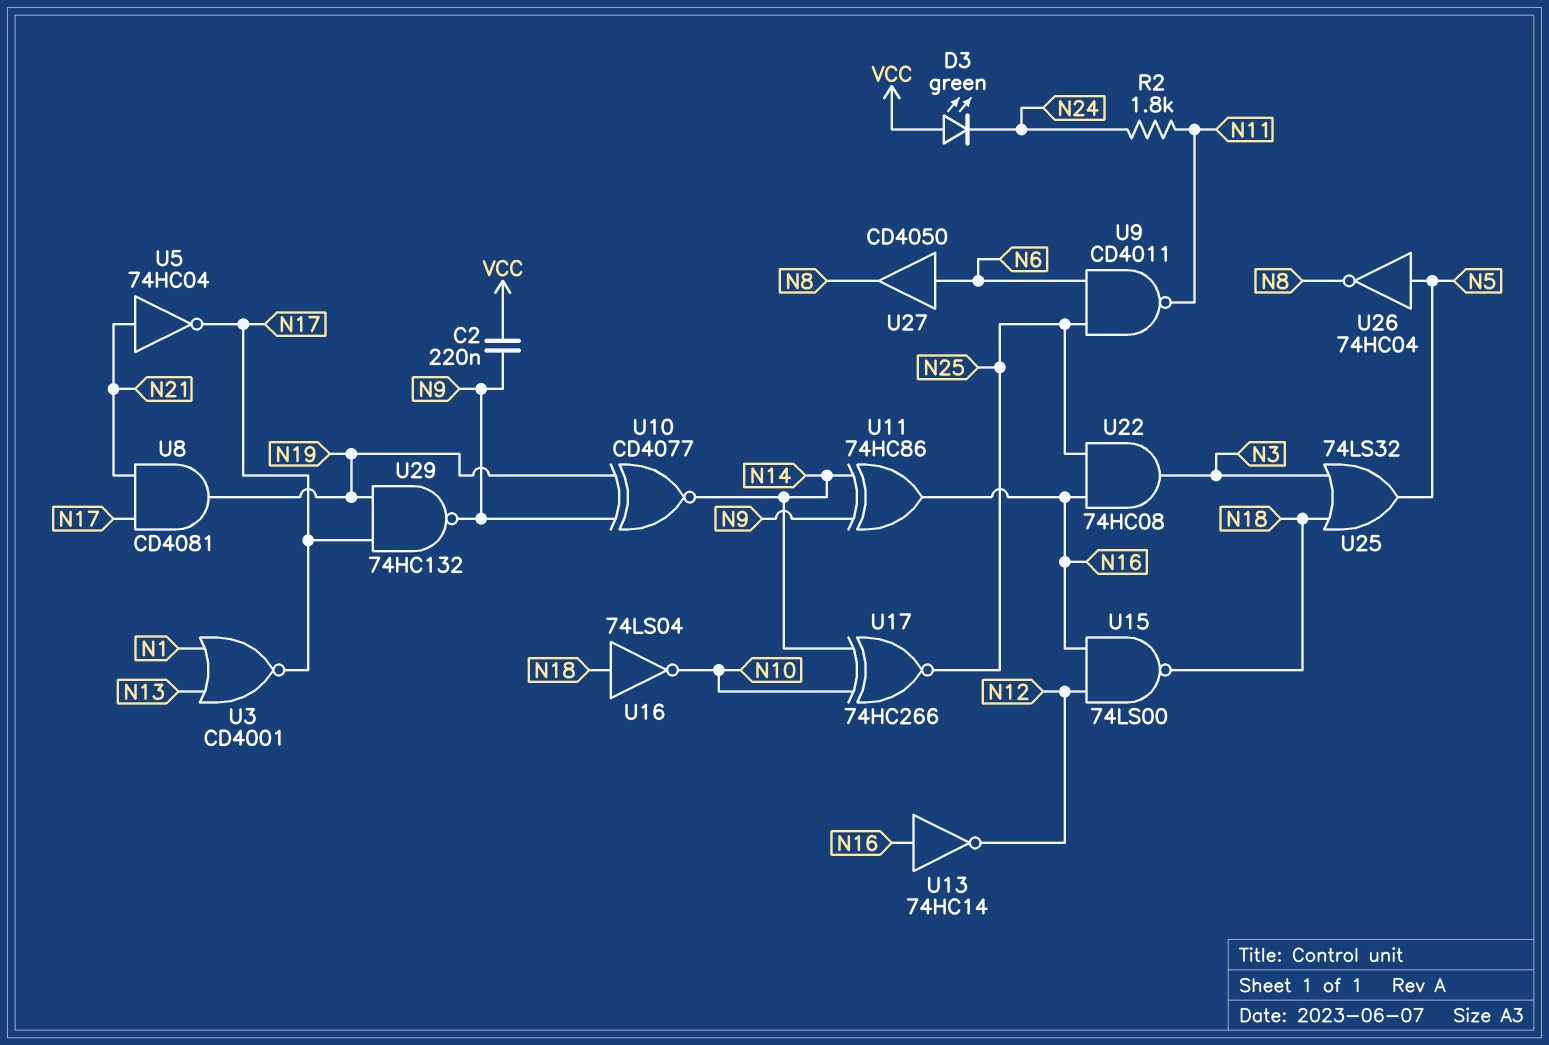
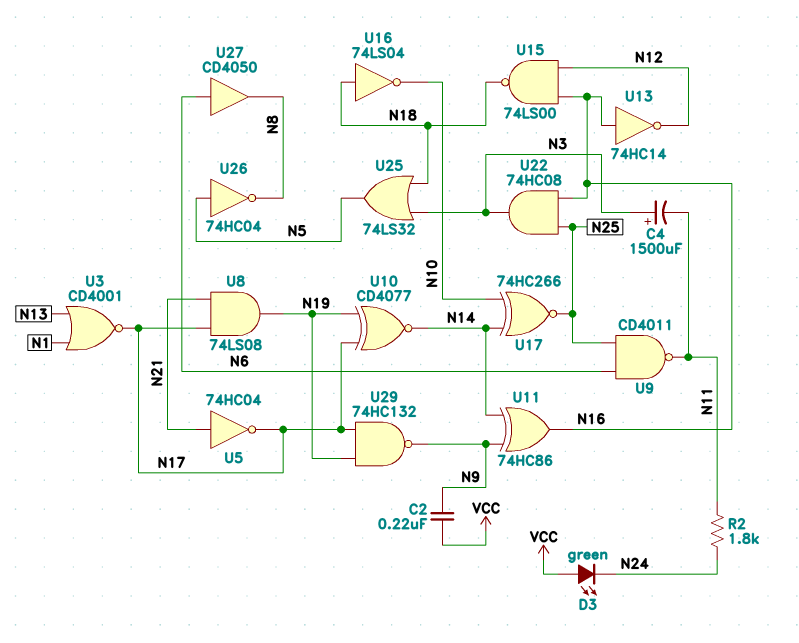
C4: none -> 1500uF (plus N3, minus N11)
U8: AND CD4081 (in N17, in N21, out N19) -> AND 74LS08 (in N17, in N21, out N19)
U10: XNOR CD4077 (in N9, in N19, out N14) -> XNOR CD4077 (in N17, in N19, out N14)

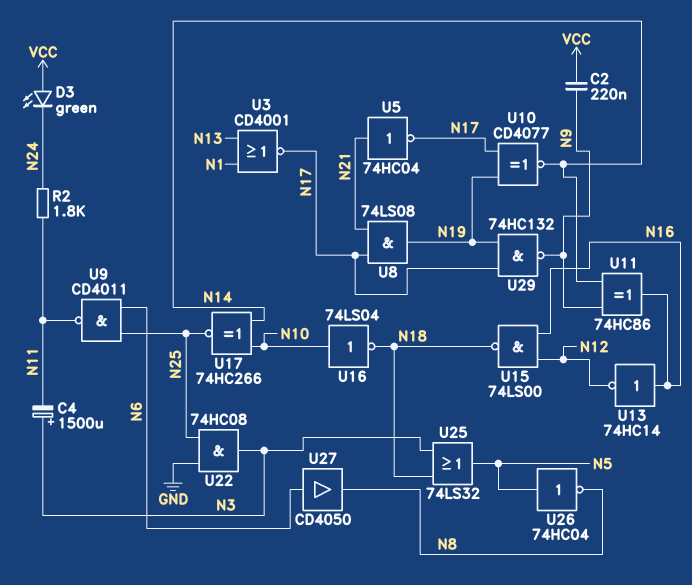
U16: NOT 74LS04 (in N18, out N10) -> NOT 74LS04 (in N10, out N18)
U22: AND 74HC08 (in N16, in N25, out N3) -> AND 74HC08 (in GND, in N25, out N3)

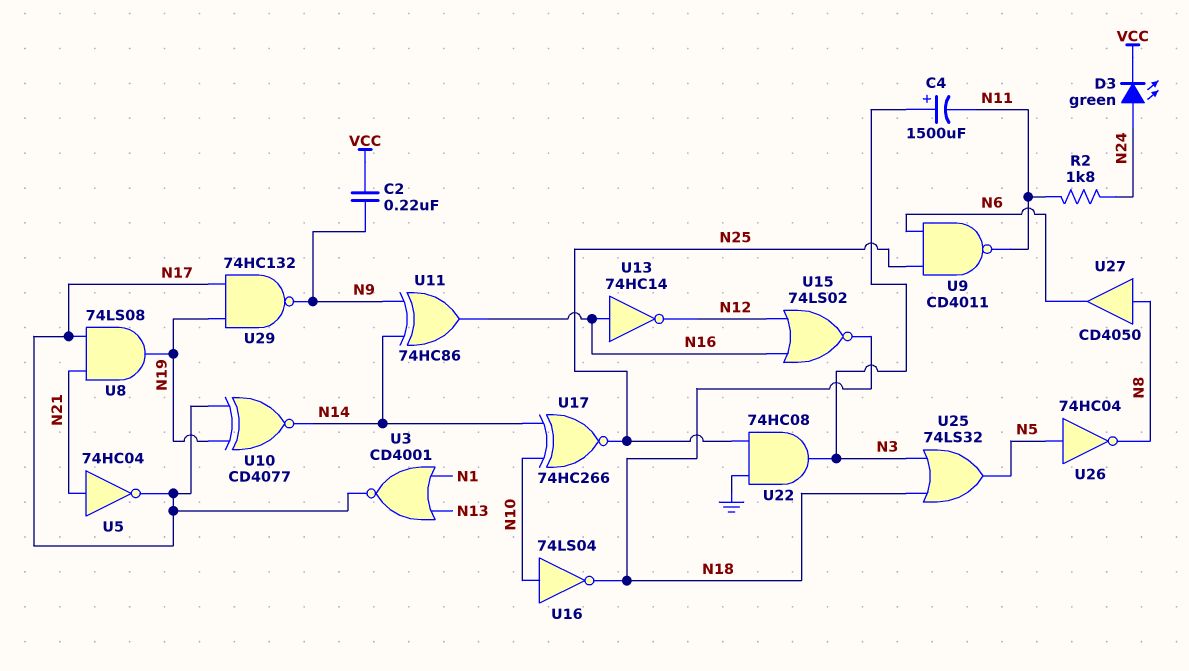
D3: LED green (A VCC, K N24) -> LED green (A N24, K VCC)
U15: NAND 74LS00 (in N12, in N16, out N18) -> NOR 74LS02 (in N12, in N16, out N18)
U27: buffer CD4050 (in N6, out N8) -> buffer CD4050 (in N8, out N6)

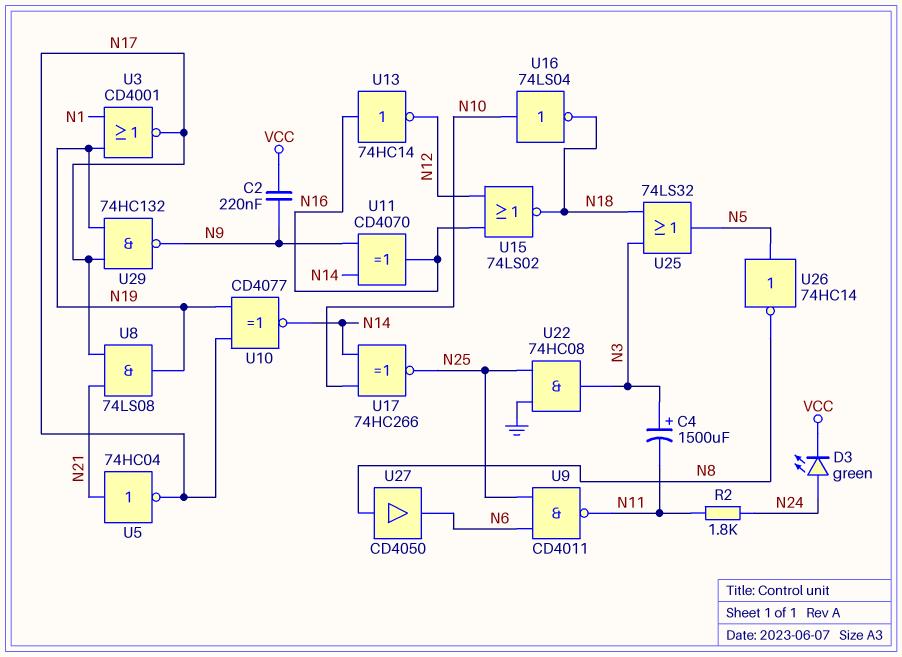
U3: NOR CD4001 (in N1, in N13, out N17) -> NOR CD4001 (in N1, in N19, out N17)
U11: XOR 74HC86 (in N9, in N14, out N16) -> XOR CD4070 (in N9, in N14, out N16)
U26: NOT 74HC04 (in N5, out N8) -> NOT 74HC14 (in N5, out N8)

